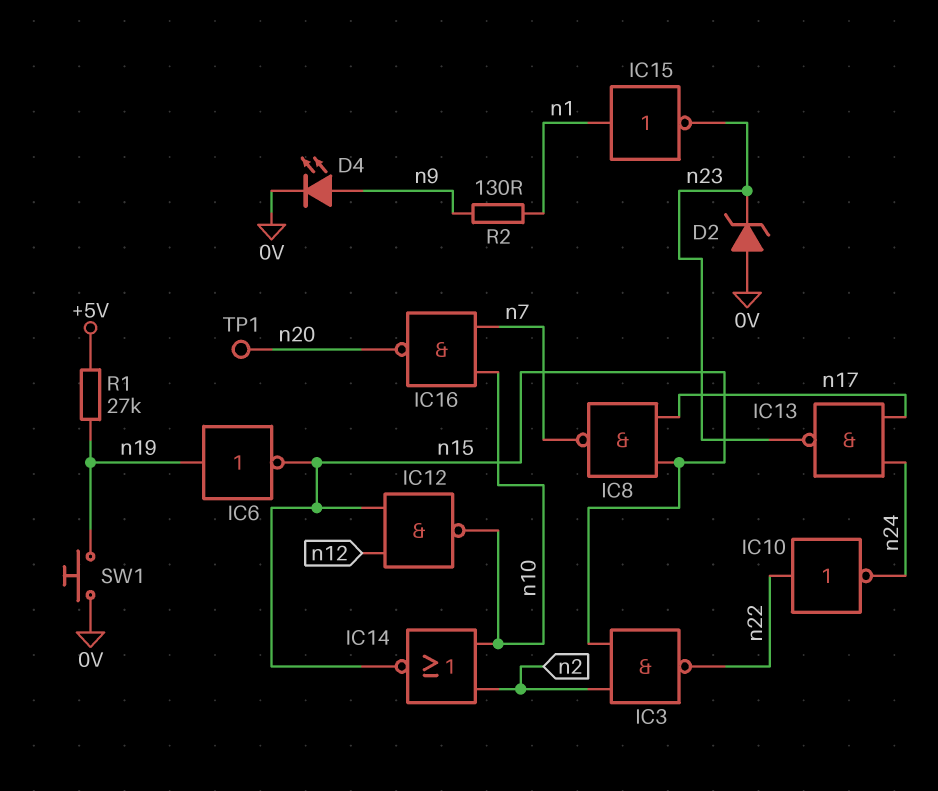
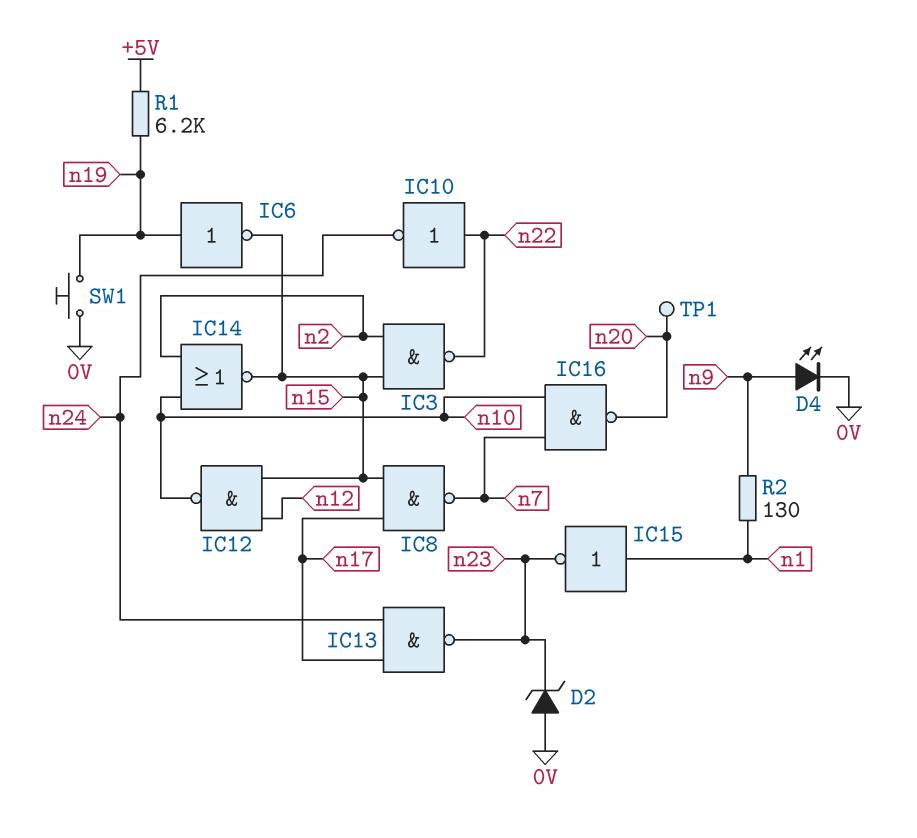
R1: 27k (+5V, n19) -> 6.2k (+5V, n19)

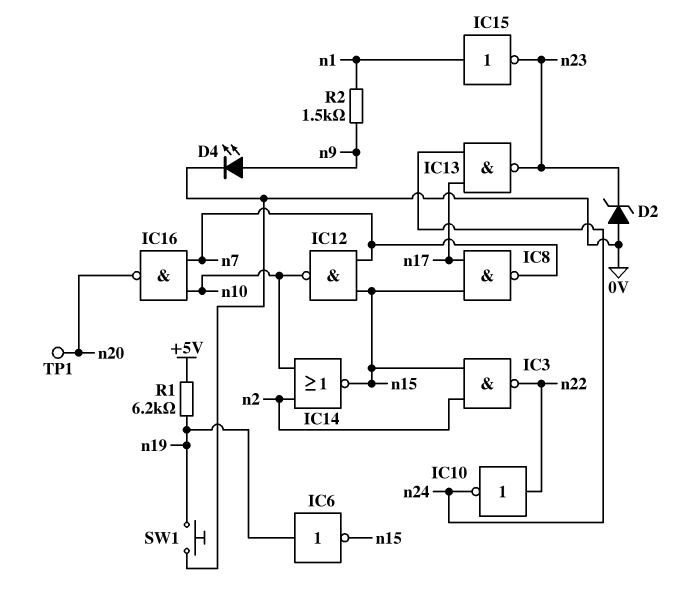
IC12: NAND (in n12, in n15, out n10) -> NAND (in n7, in n15, out n10)
R2: 130 (n1, n9) -> 1.5k (n1, n9)

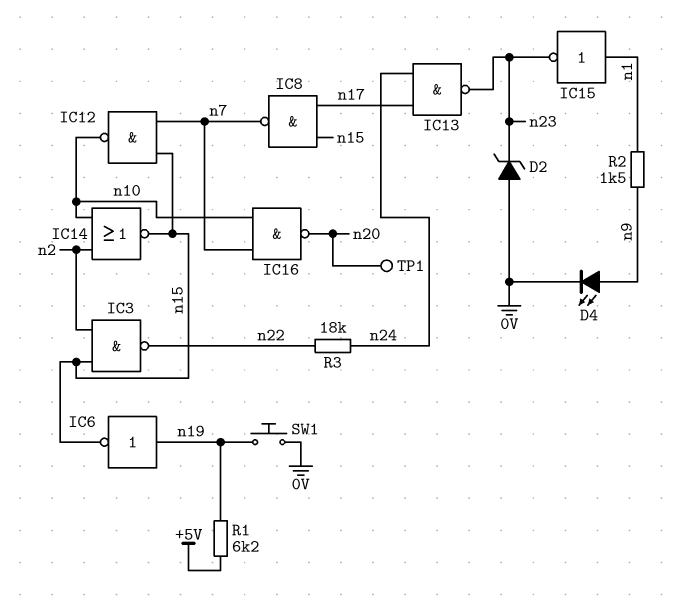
IC10: NOT (in n22, out n24) -> none
R3: none -> 18k (n22, n24)

